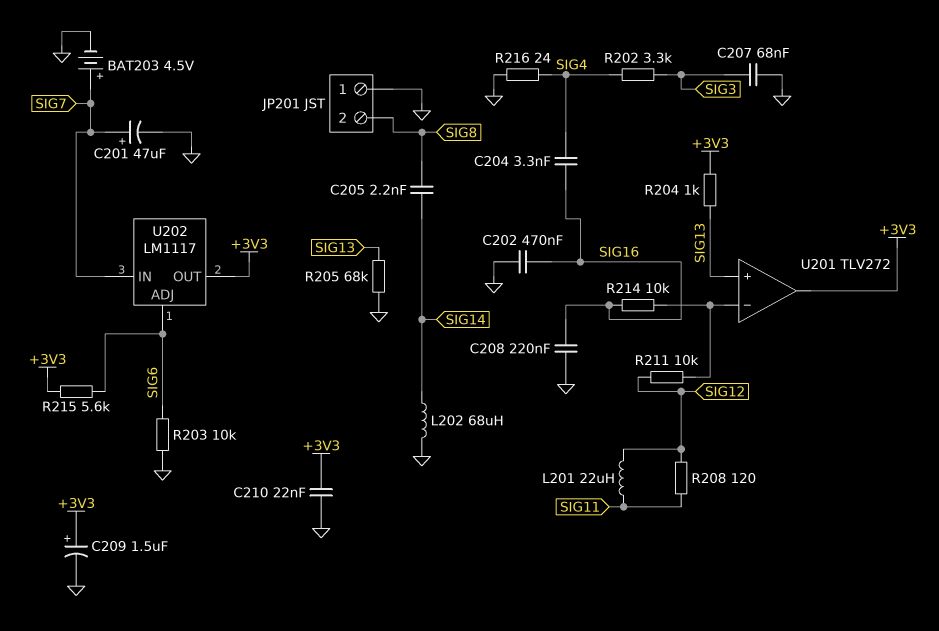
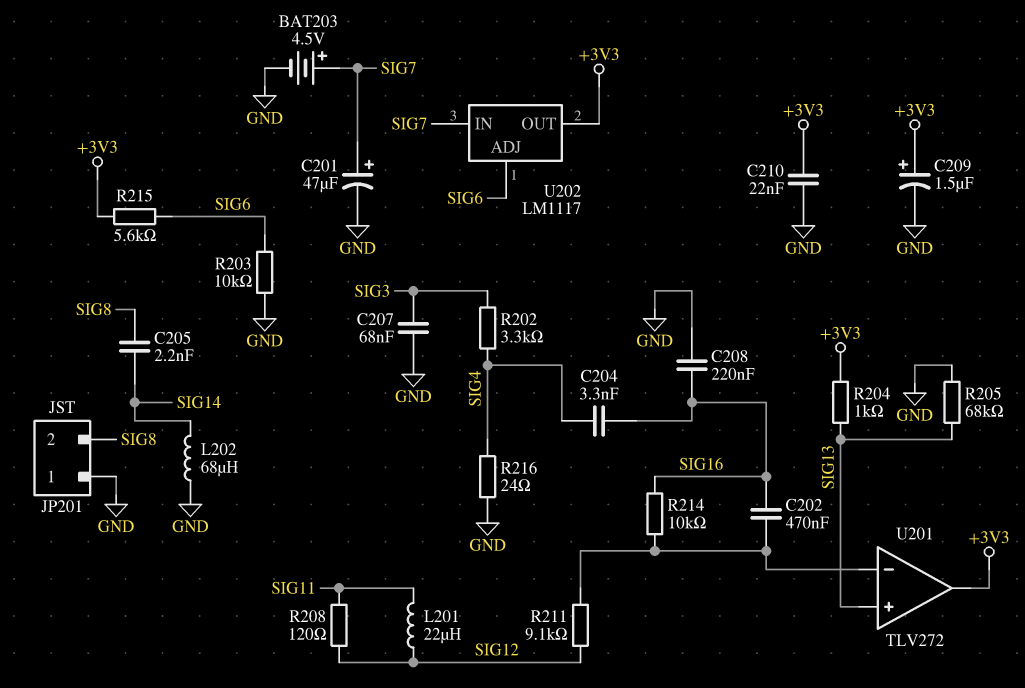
C202: 470nF (GND, SIG16) -> 470nF (SIG16, U201/in-)
R211: 10k (SIG12, U201/in-) -> 9.1k (SIG12, U201/in-)

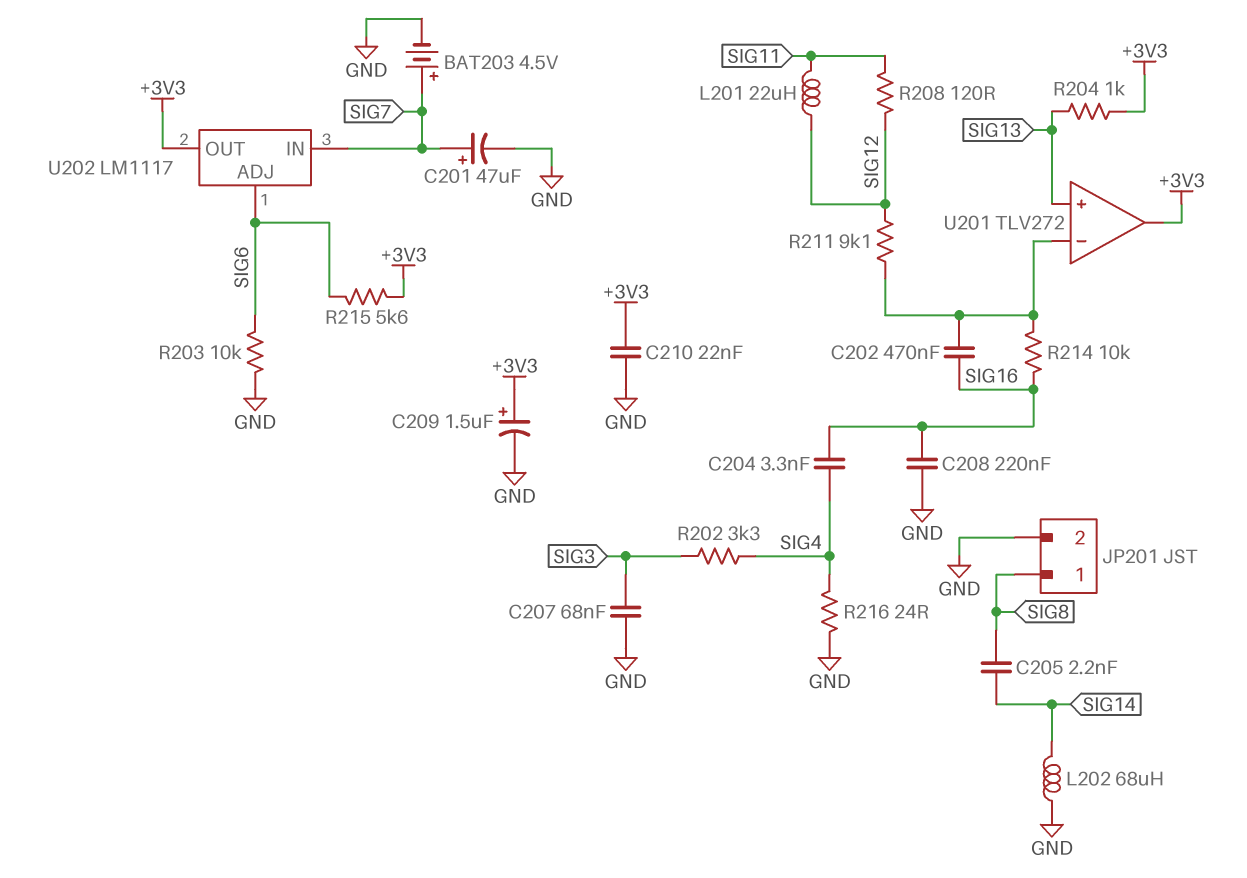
JP201 pin 1: GND -> SIG8
JP201 pin 2: SIG8 -> GND
R205: 68k (GND, SIG13) -> none

